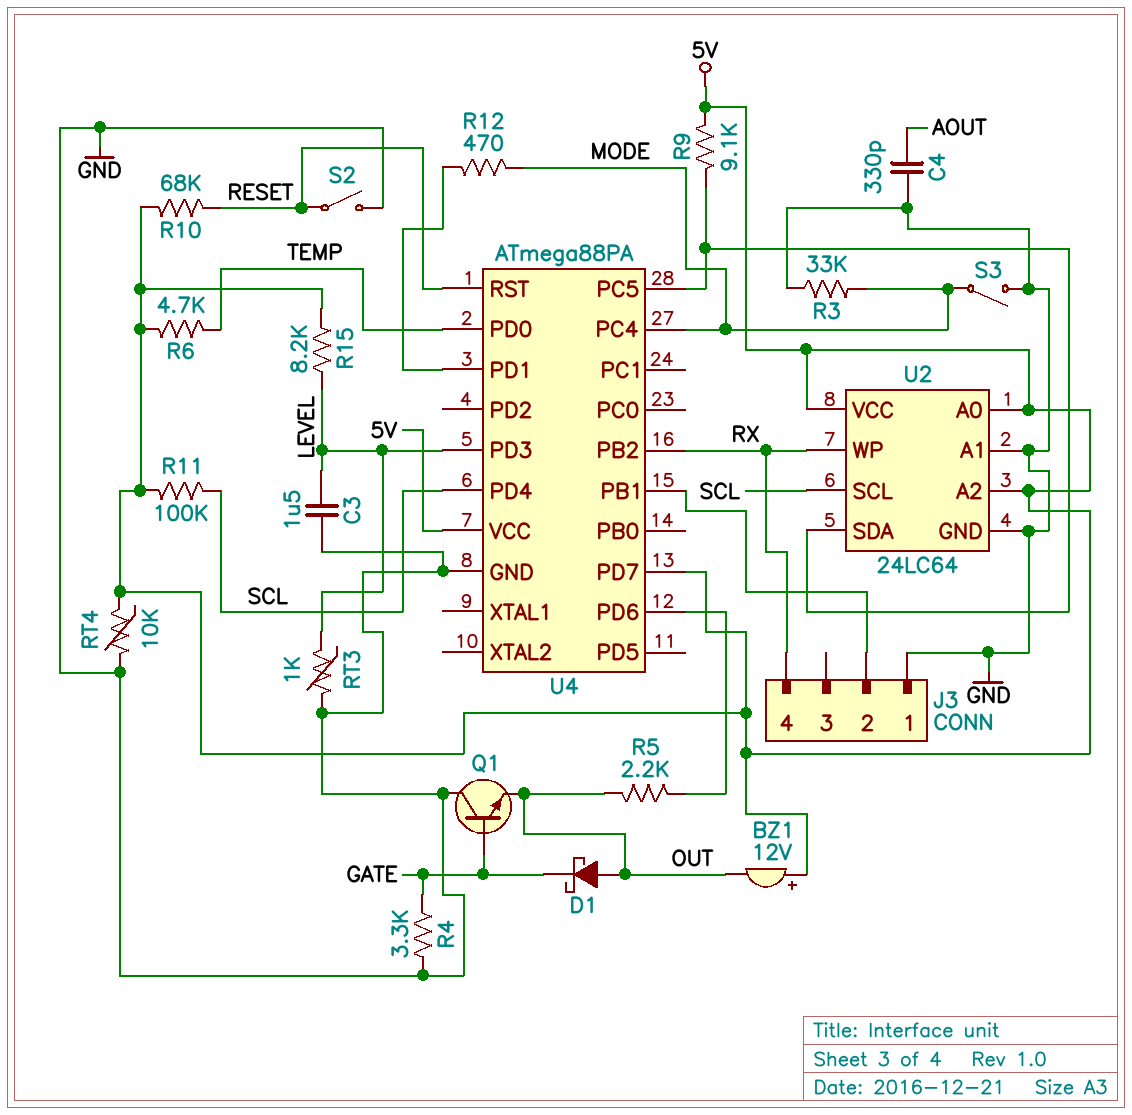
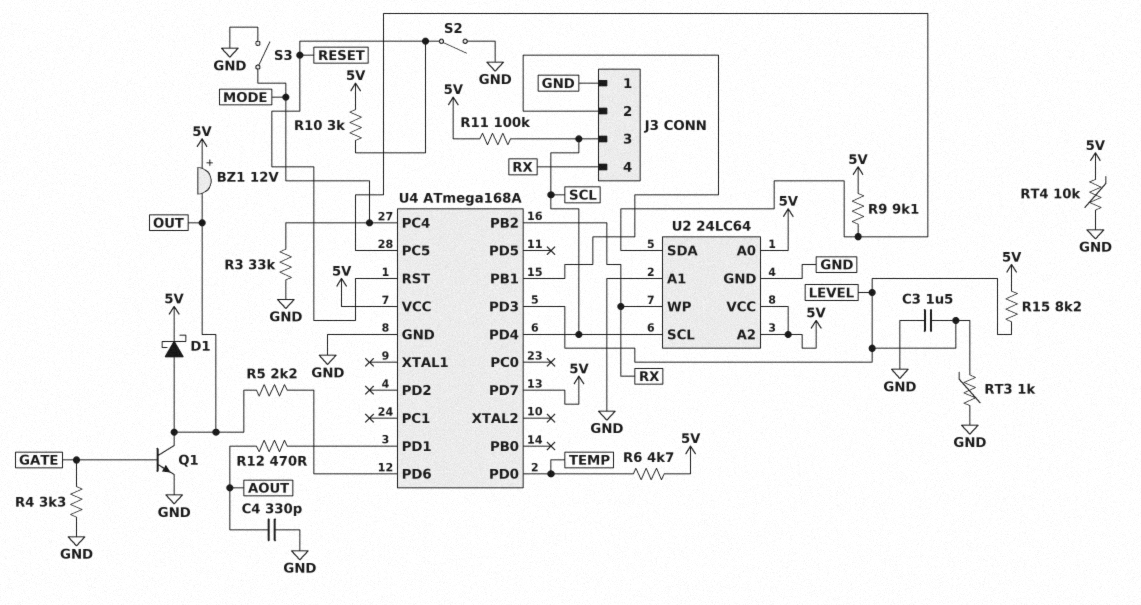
D1: schottky (A OUT, K GATE) -> schottky (A OUT, K 5V)
J3 pin 3: none -> SCL
Q1: NPN (B GATE, C GND, E OUT) -> NPN (B GATE, C OUT, E GND)
R10: 68k (5V, RESET) -> 3k (5V, RESET)
R12: 470 (MODE, U4/PD1) -> 470 (AOUT, U4/PD1)
U4: ATmega88PA -> ATmega168A

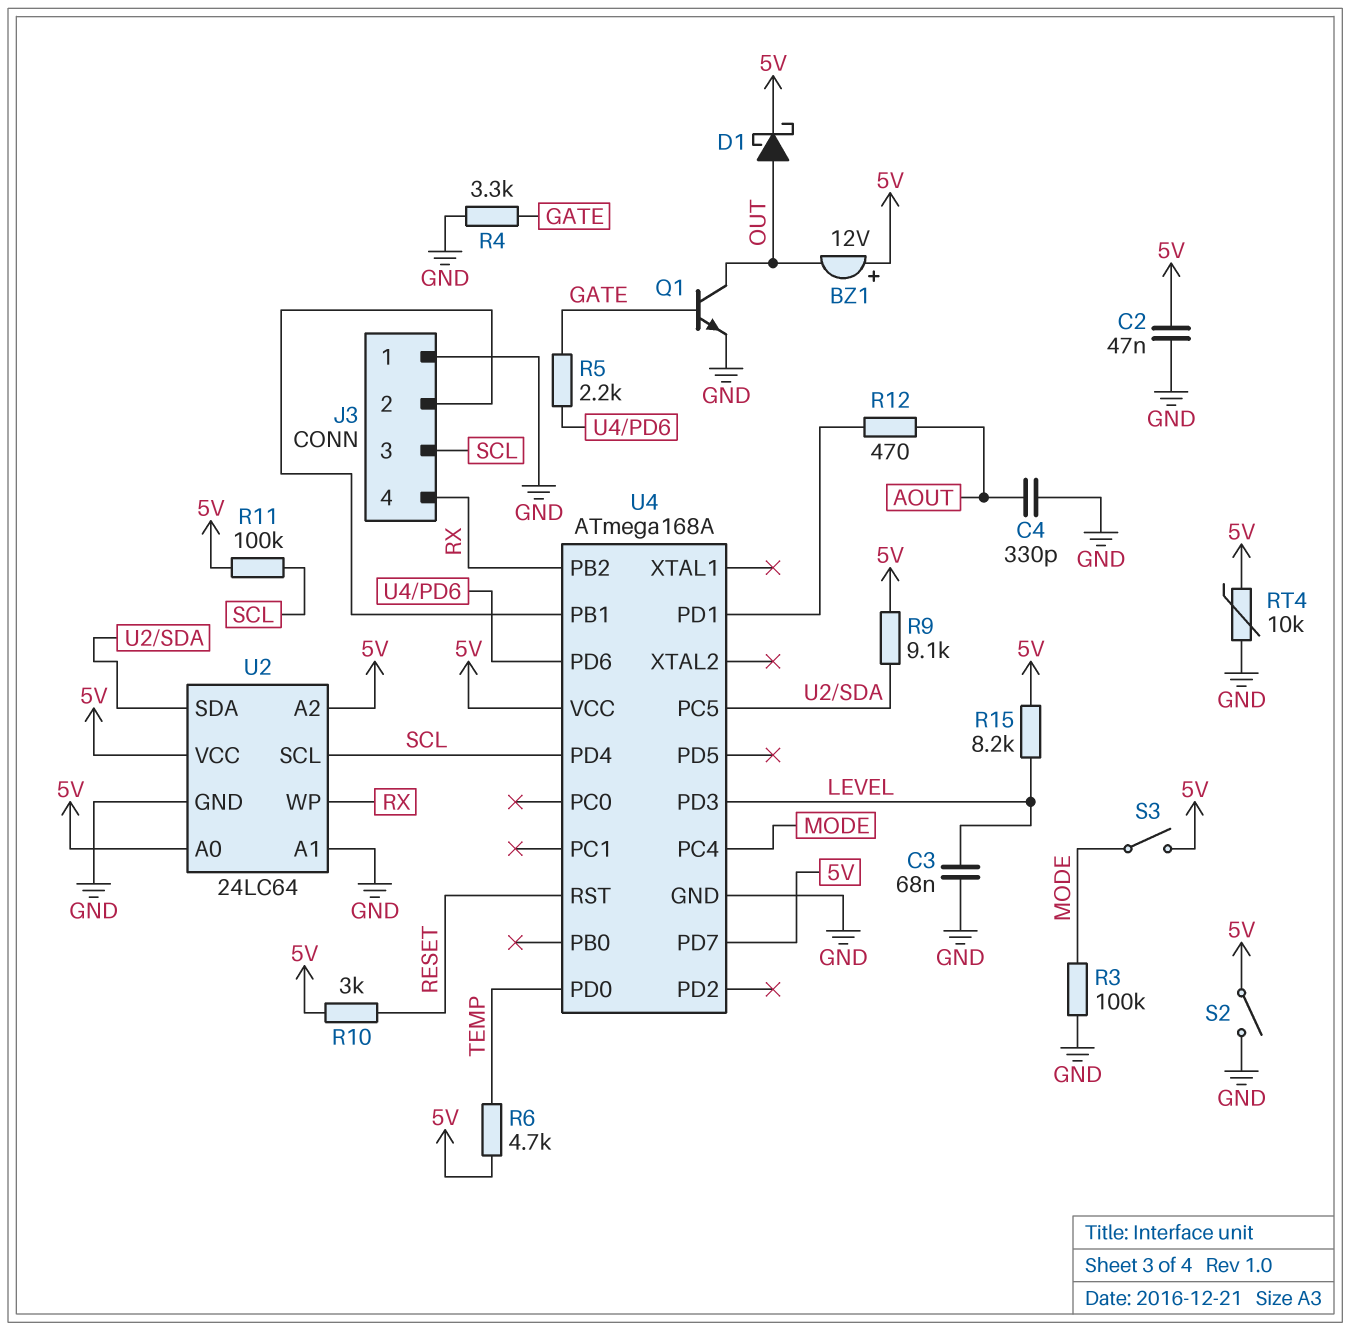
C2: none -> 47nF (5V, GND)
C3: 1.5uF (GND, LEVEL) -> 68nF (GND, LEVEL)
R3: 33k (GND, MODE) -> 100k (GND, MODE)
R5: 2.2k (OUT, U4/PD6) -> 2.2k (GATE, U4/PD6)
RT3: 1k (GND, LEVEL) -> none
S2: switch (GND, RESET) -> switch (5V, GND)
S3: switch (GND, MODE) -> switch (5V, MODE)

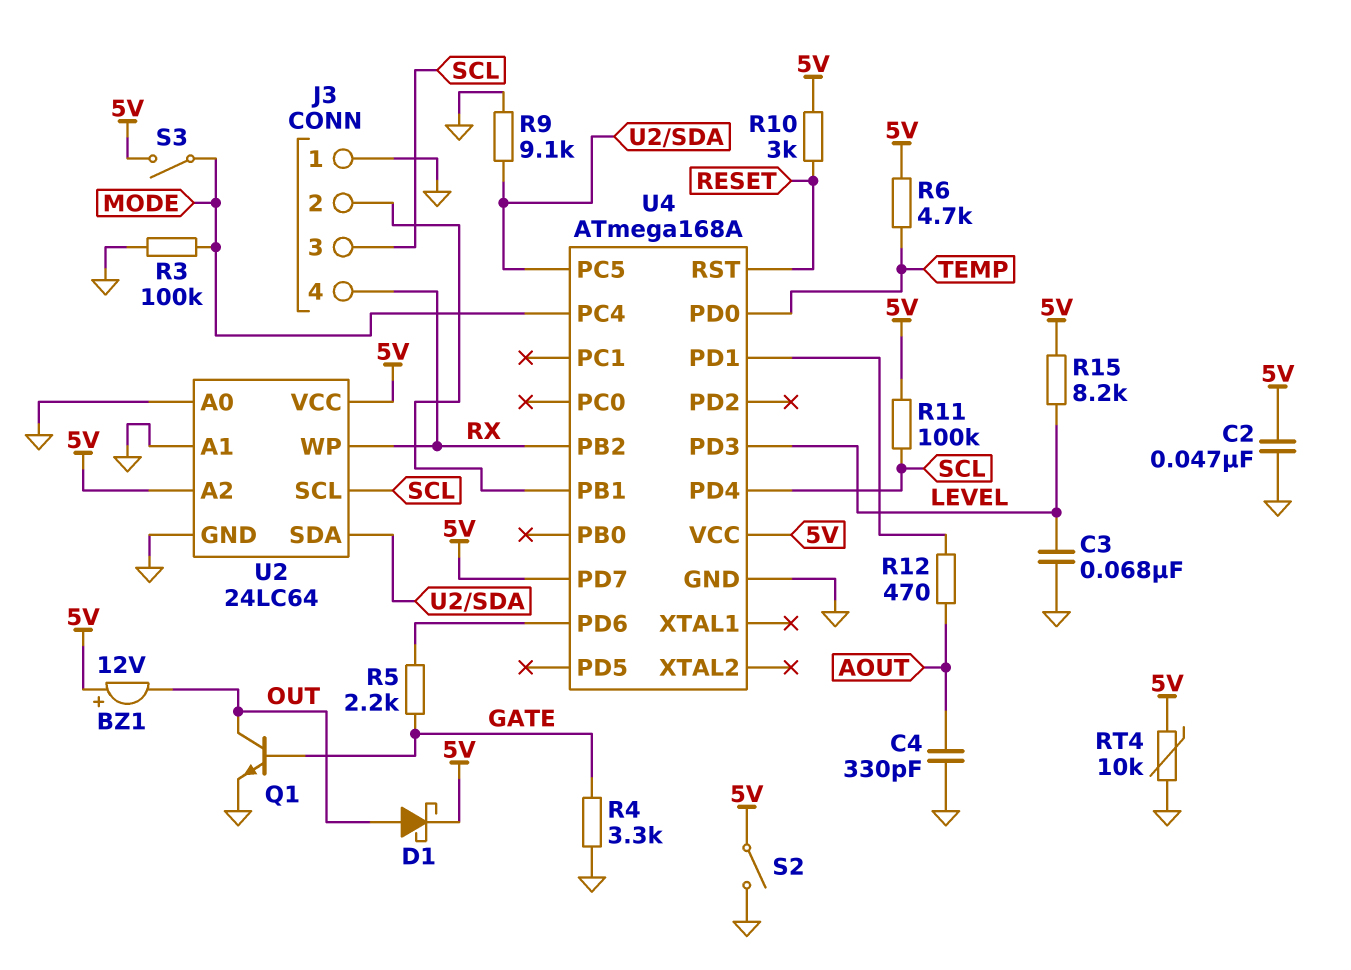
R9: 9.1k (5V, U2/SDA) -> 9.1k (GND, U2/SDA)
U2 pin A0: 5V -> GND

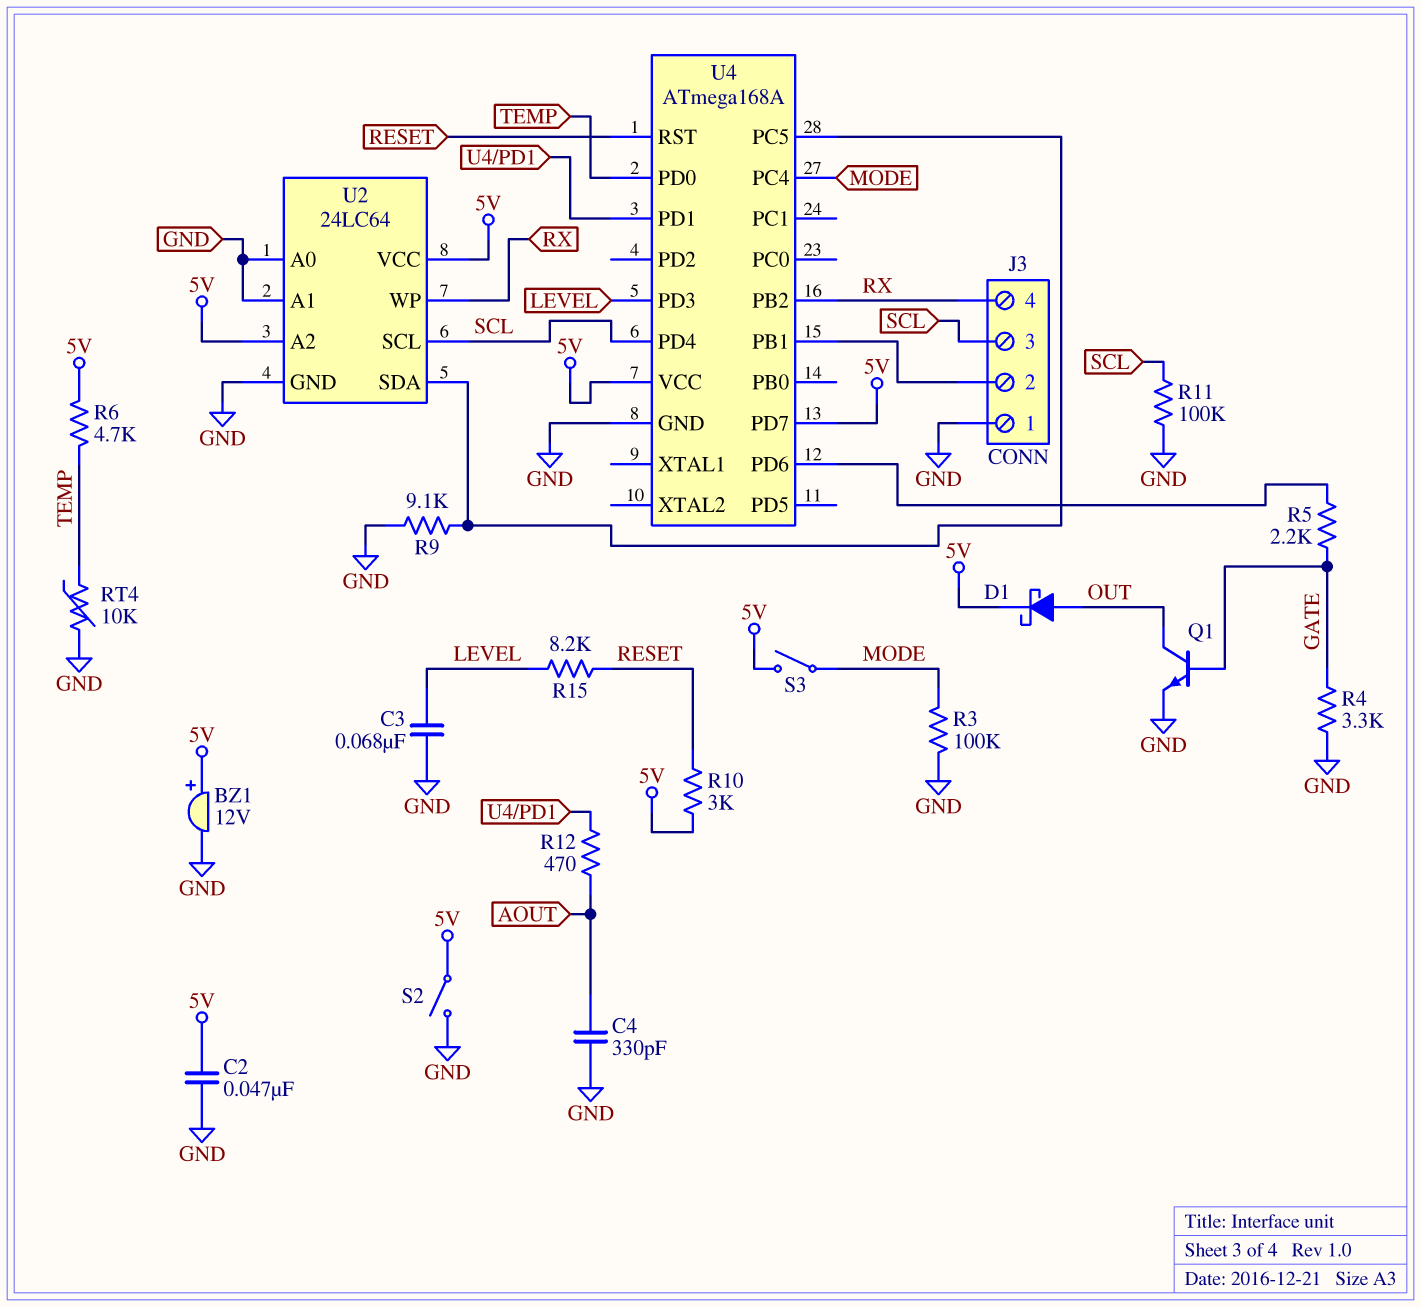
BZ1: buzzer 12V (plus 5V, minus OUT) -> buzzer 12V (plus 5V, minus GND)
R11: 100k (5V, SCL) -> 100k (GND, SCL)
R15: 8.2k (5V, LEVEL) -> 8.2k (LEVEL, RESET)
RT4: 10k (5V, GND) -> 10k (GND, TEMP)

